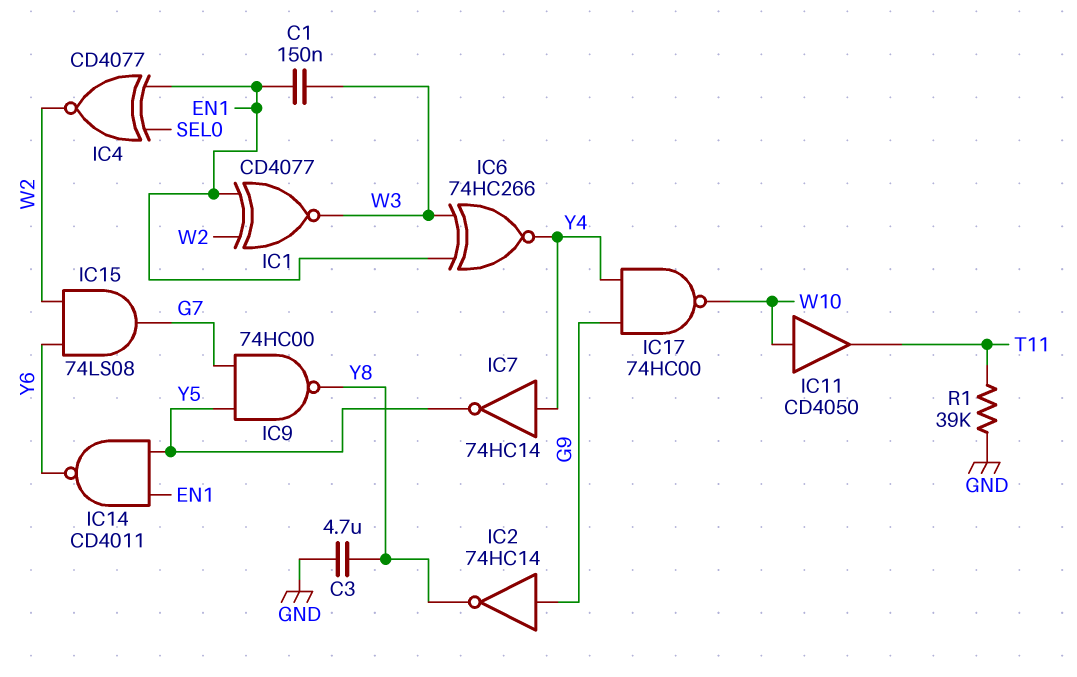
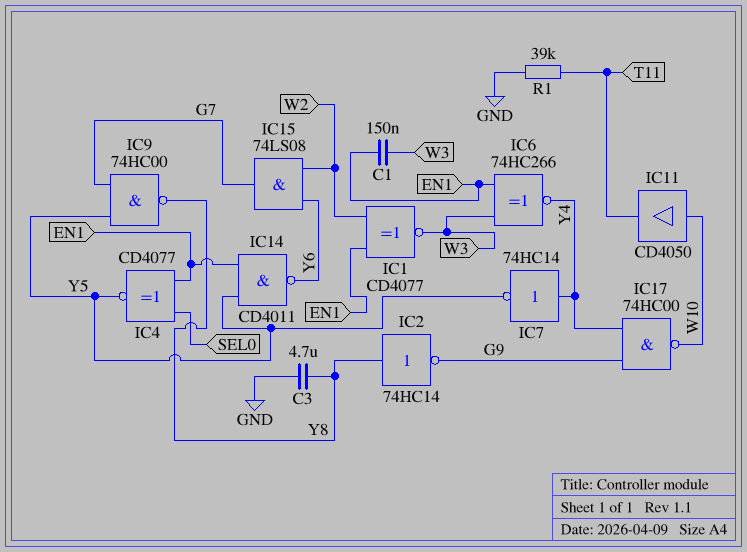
IC2: NOT 74HC14 (in G9, out Y8) -> NOT 74HC14 (in Y8, out G9)
IC4: XNOR CD4077 (in EN1, in SEL0, out W2) -> XNOR CD4077 (in EN1, in SEL0, out Y5)

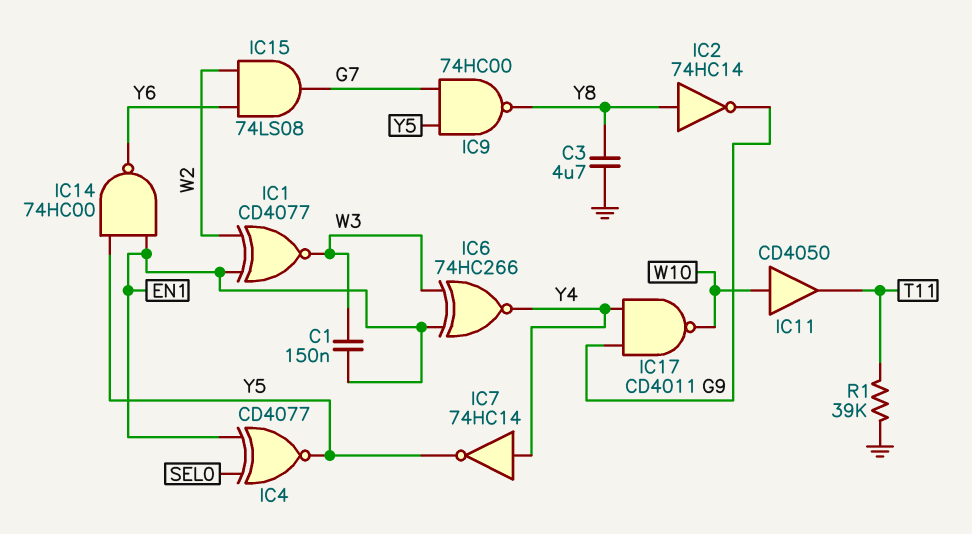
IC14: NAND CD4011 (in EN1, in Y5, out Y6) -> NAND 74HC00 (in EN1, in Y5, out Y6)
IC17: NAND 74HC00 (in G9, in Y4, out W10) -> NAND CD4011 (in G9, in Y4, out W10)

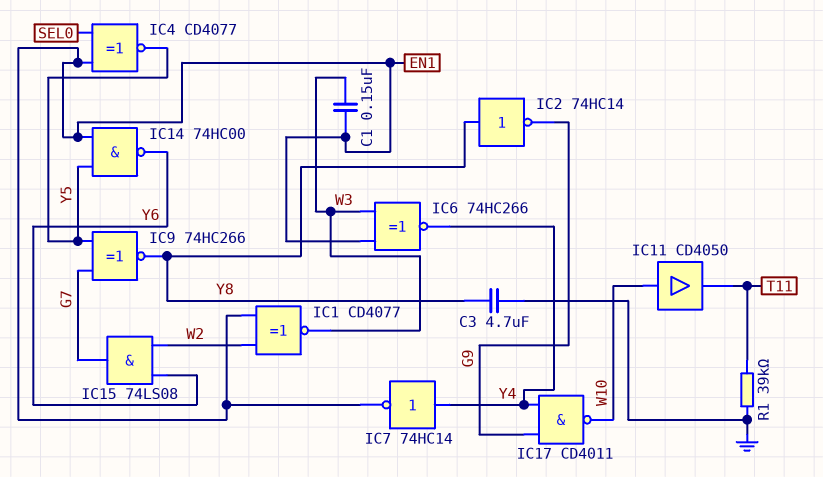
IC7: NOT 74HC14 (in Y4, out Y5) -> NOT 74HC14 (in Y4, out EN1)
IC9: NAND 74HC00 (in G7, in Y5, out Y8) -> XNOR 74HC266 (in G7, in Y5, out Y8)

